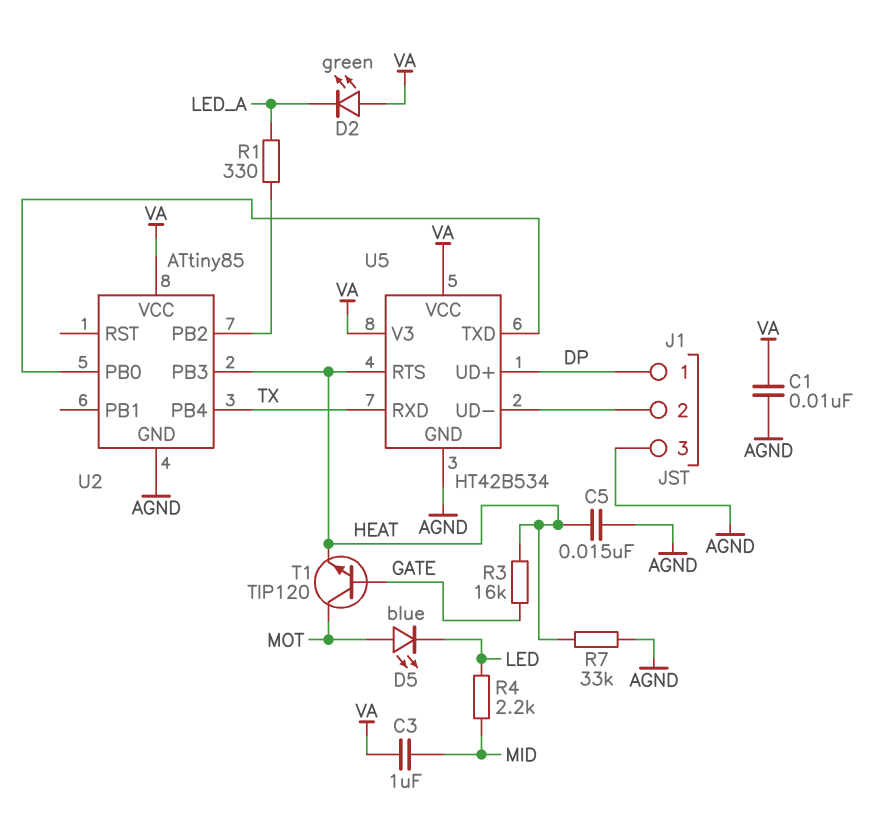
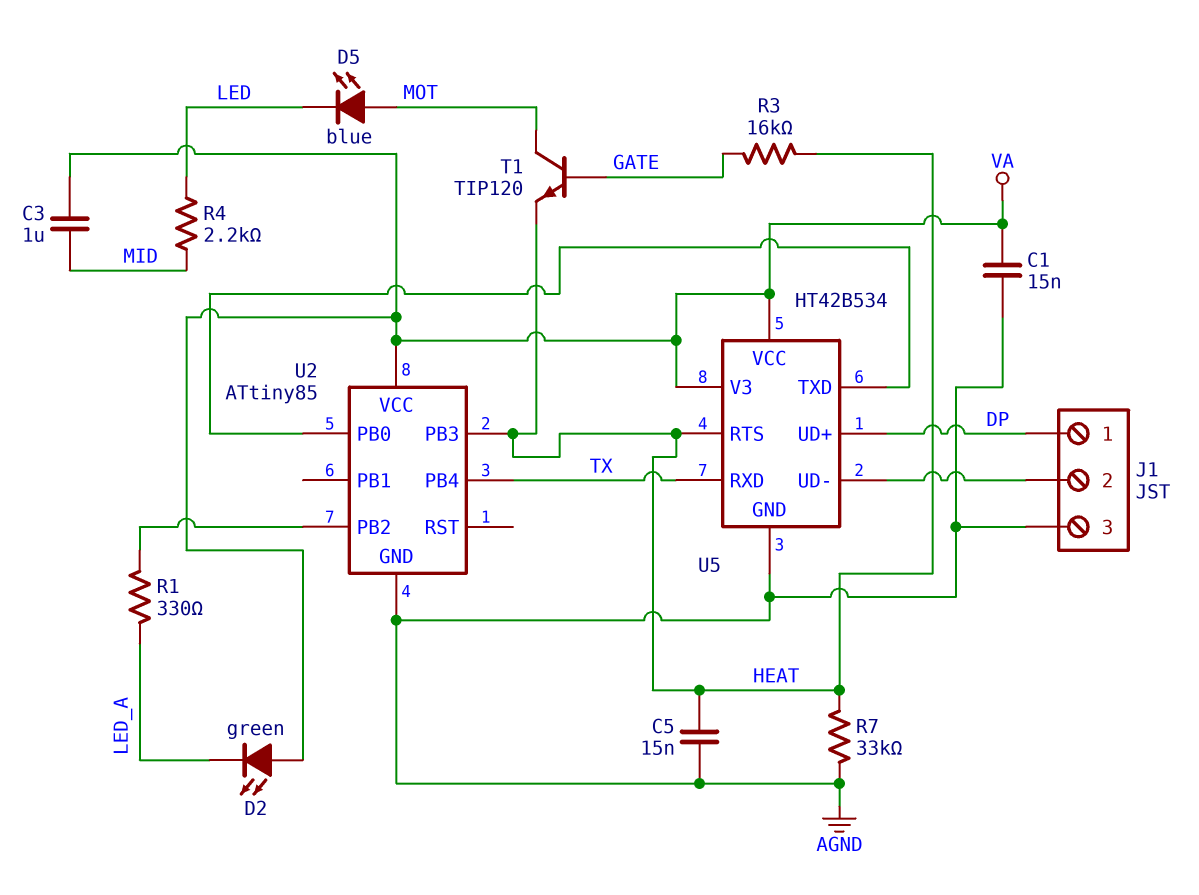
C1: 10nF (AGND, VA) -> 15nF (AGND, VA)

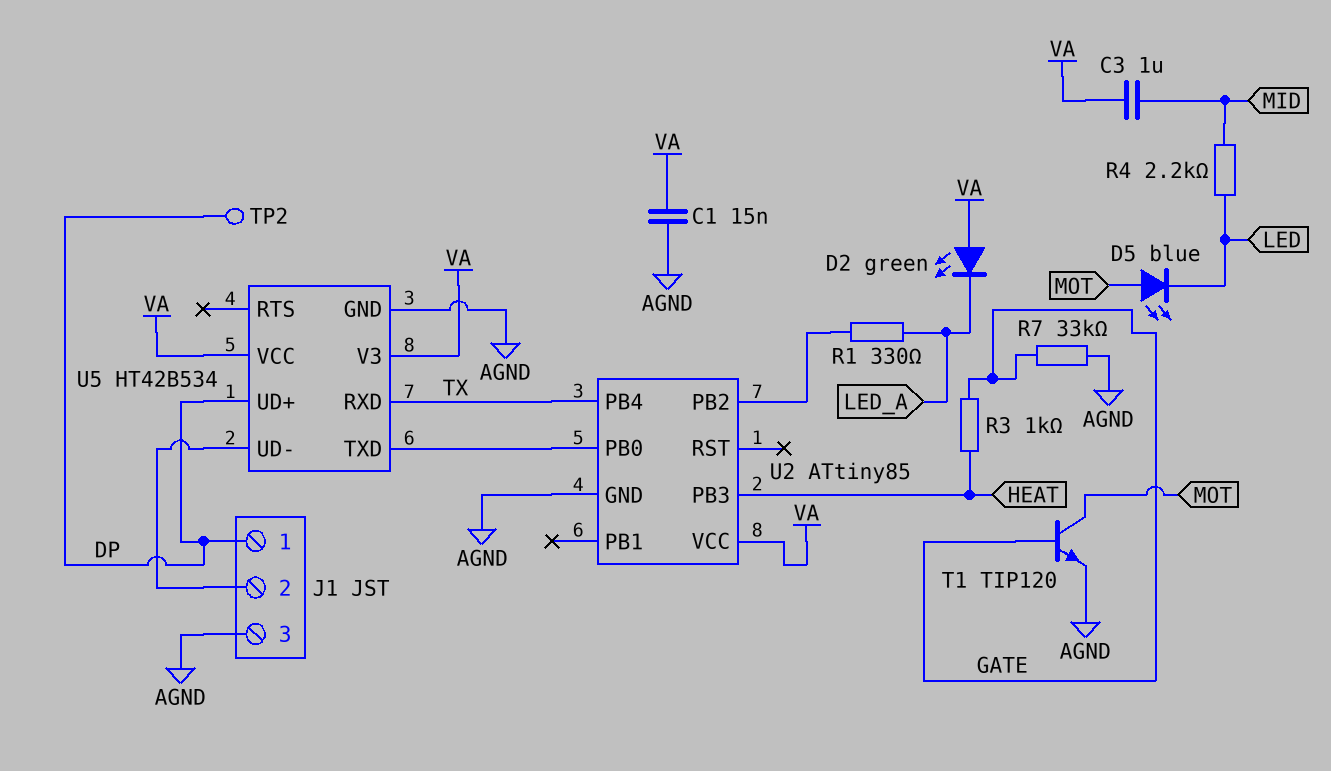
C5: 15nF (AGND, HEAT) -> none
R3: 16k (GATE, HEAT) -> 1k (GATE, HEAT)
R7: 33k (AGND, HEAT) -> 33k (AGND, GATE)
T1: NPN TIP120 (B GATE, C MOT, E HEAT) -> NPN TIP120 (B GATE, C MOT, E AGND)
TP2: none -> test point (DP)
U5 pin RTS: HEAT -> none

